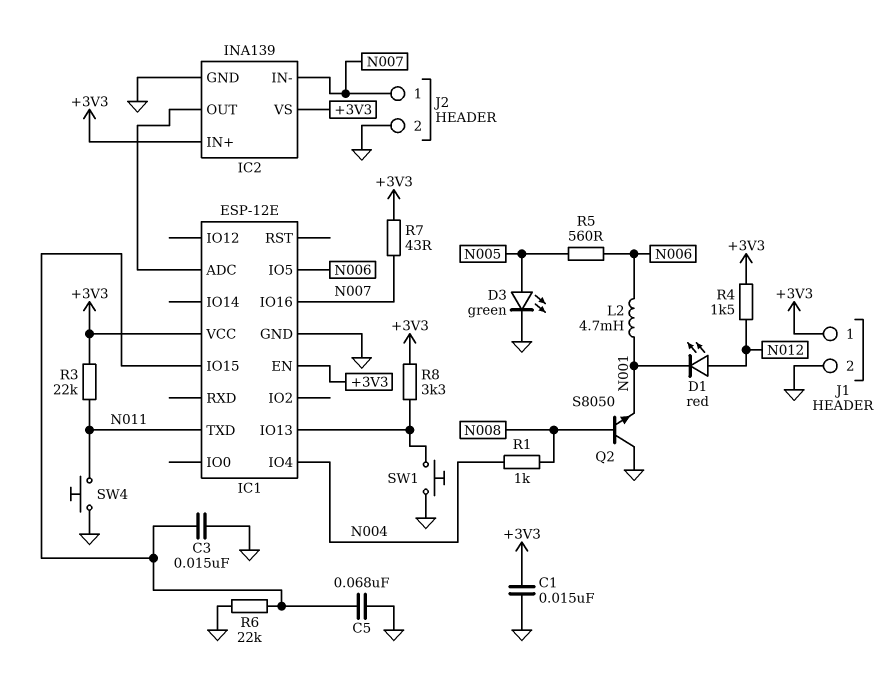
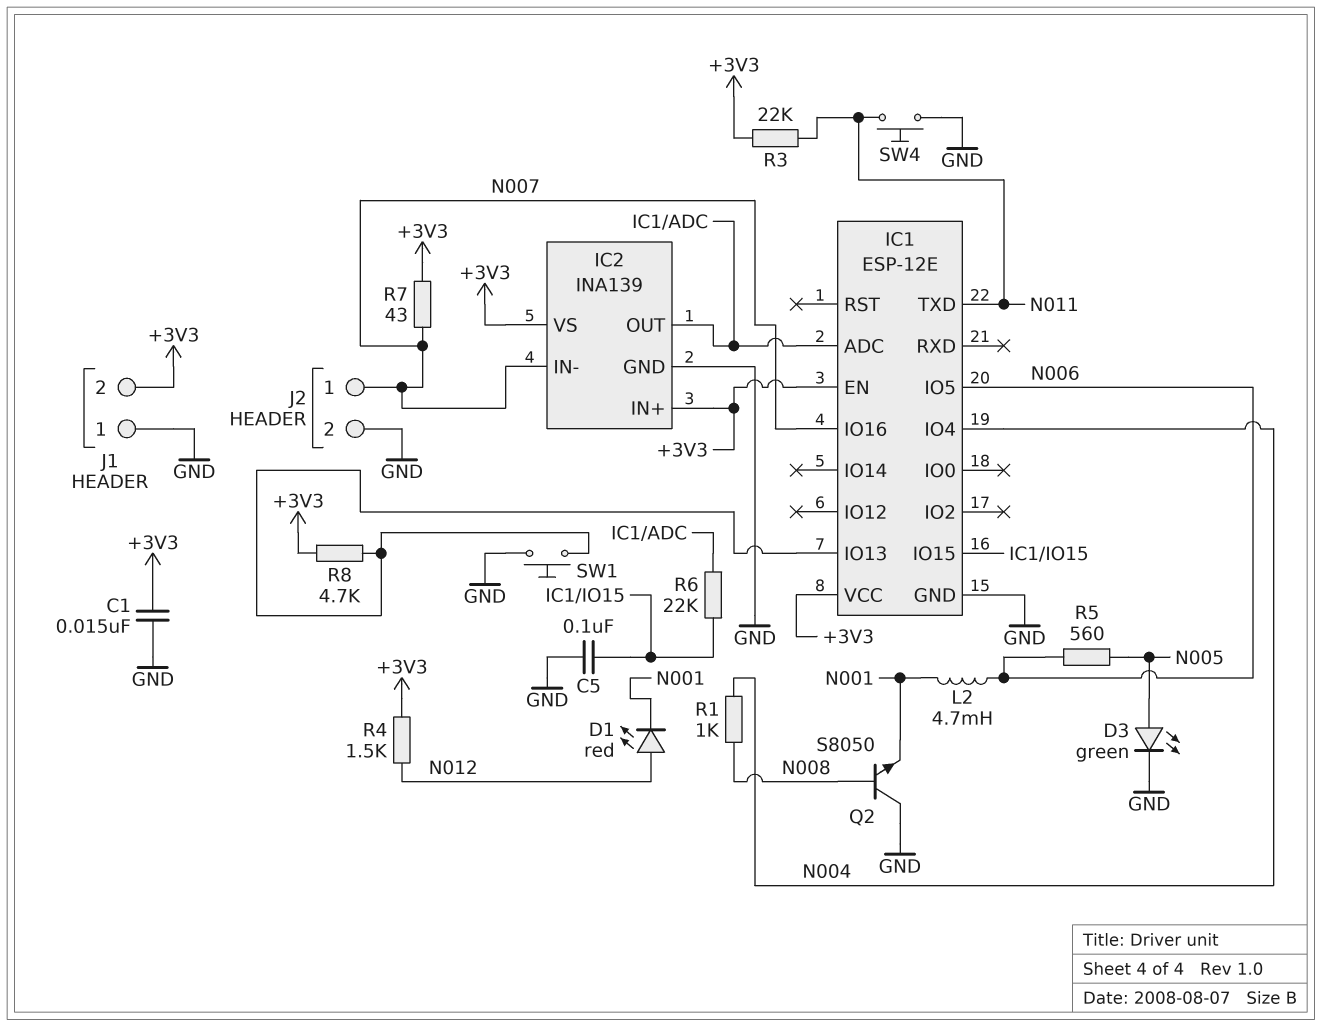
C3: 15nF (GND, IC1/IO15) -> none
C5: 68nF (GND, IC1/IO15) -> 100nF (GND, IC1/IO15)
J1 pin 1: +3V3 -> GND
J1 pin 2: GND -> +3V3
R6: 22k (GND, IC1/IO15) -> 22k (IC1/ADC, IC1/IO15)
R8: 3.3k (+3V3, IC1/IO13) -> 4.7k (+3V3, IC1/IO13)

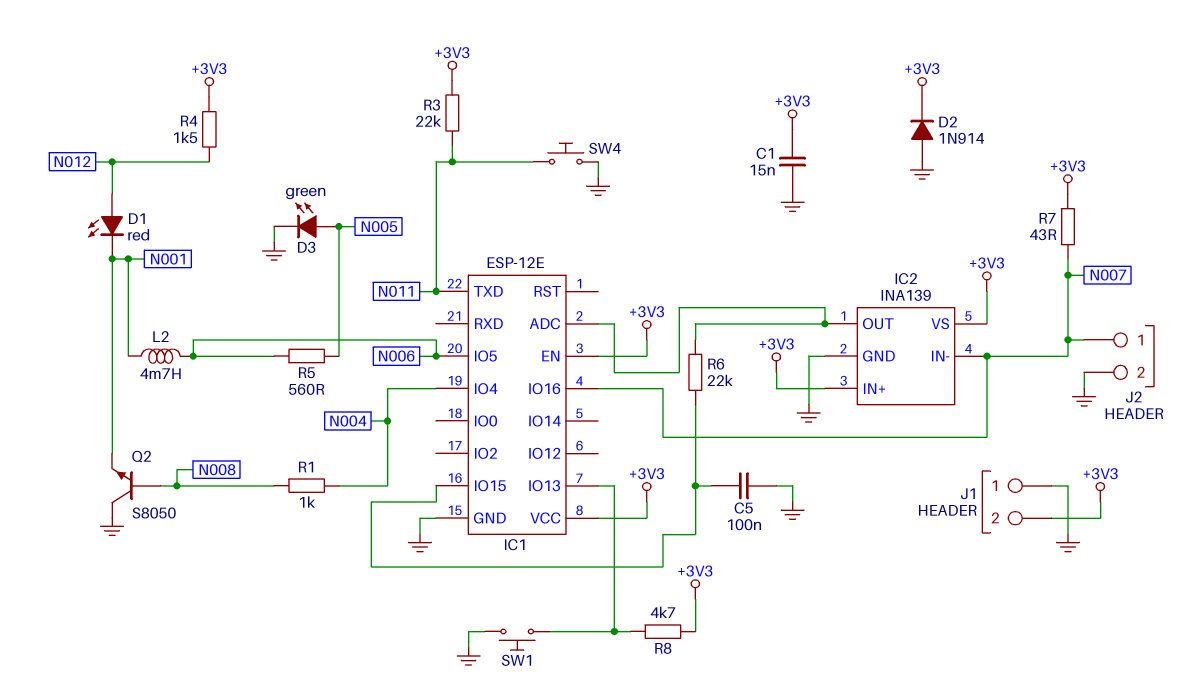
D2: none -> diode 1N914 (A GND, K +3V3)

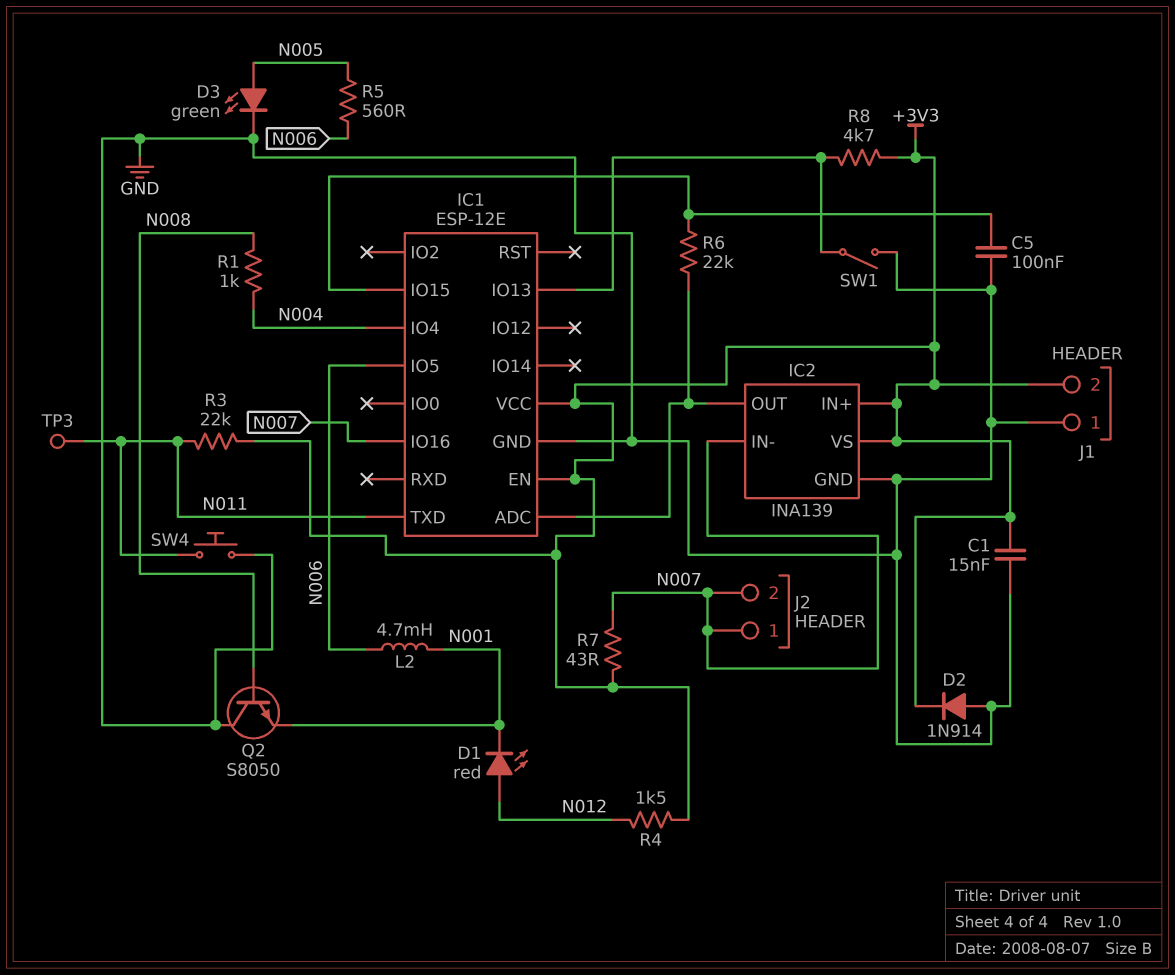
J2 pin 2: GND -> N007
SW1: button (GND, IC1/IO13) -> switch (GND, IC1/IO13)
TP3: none -> test point (N011)

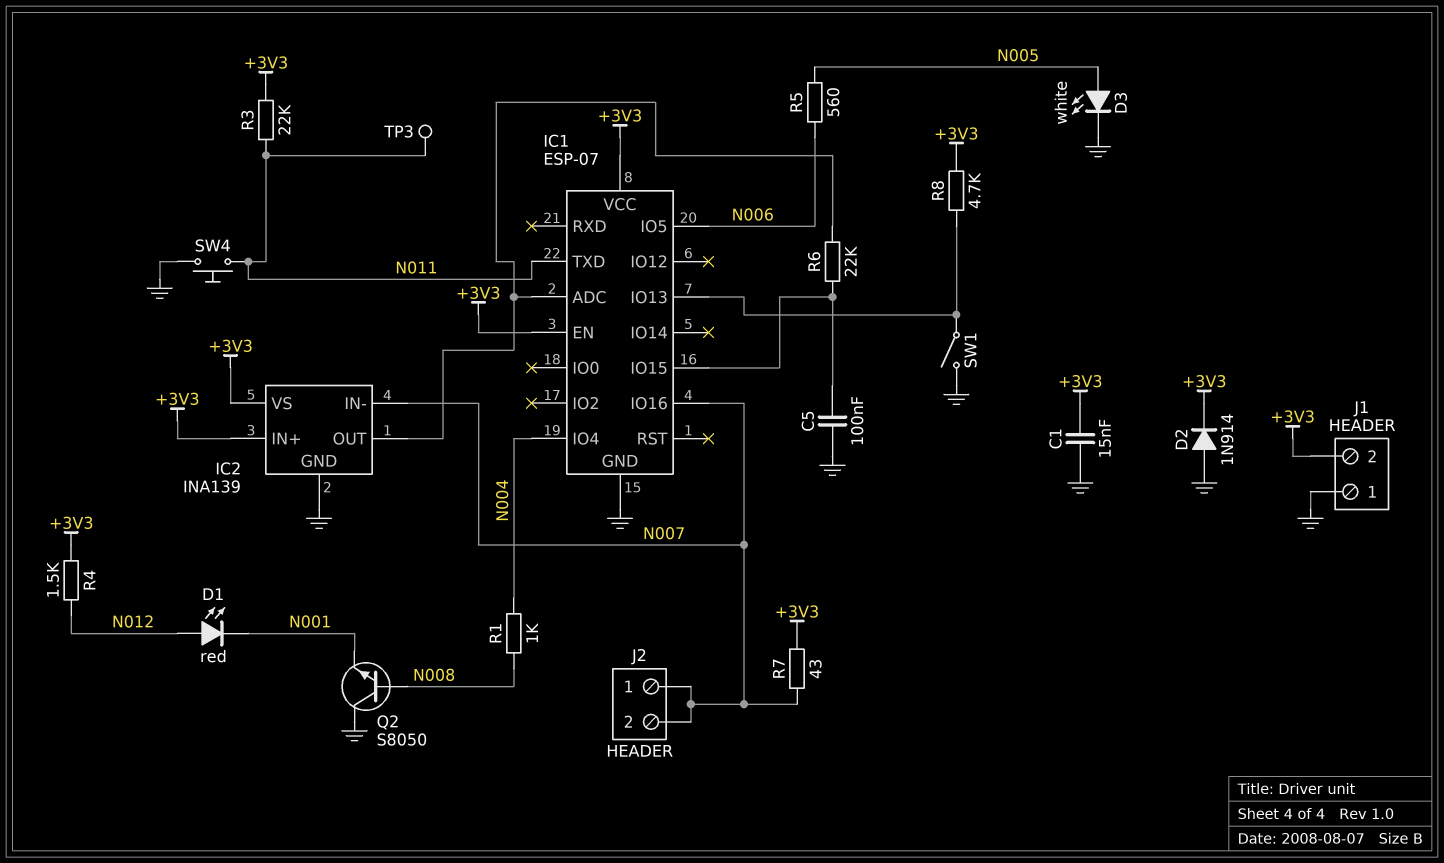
D3: LED green (A N005, K GND) -> LED white (A N005, K GND)
IC1: ESP-12E -> ESP-07
L2: 4.7mH (N001, N006) -> none

